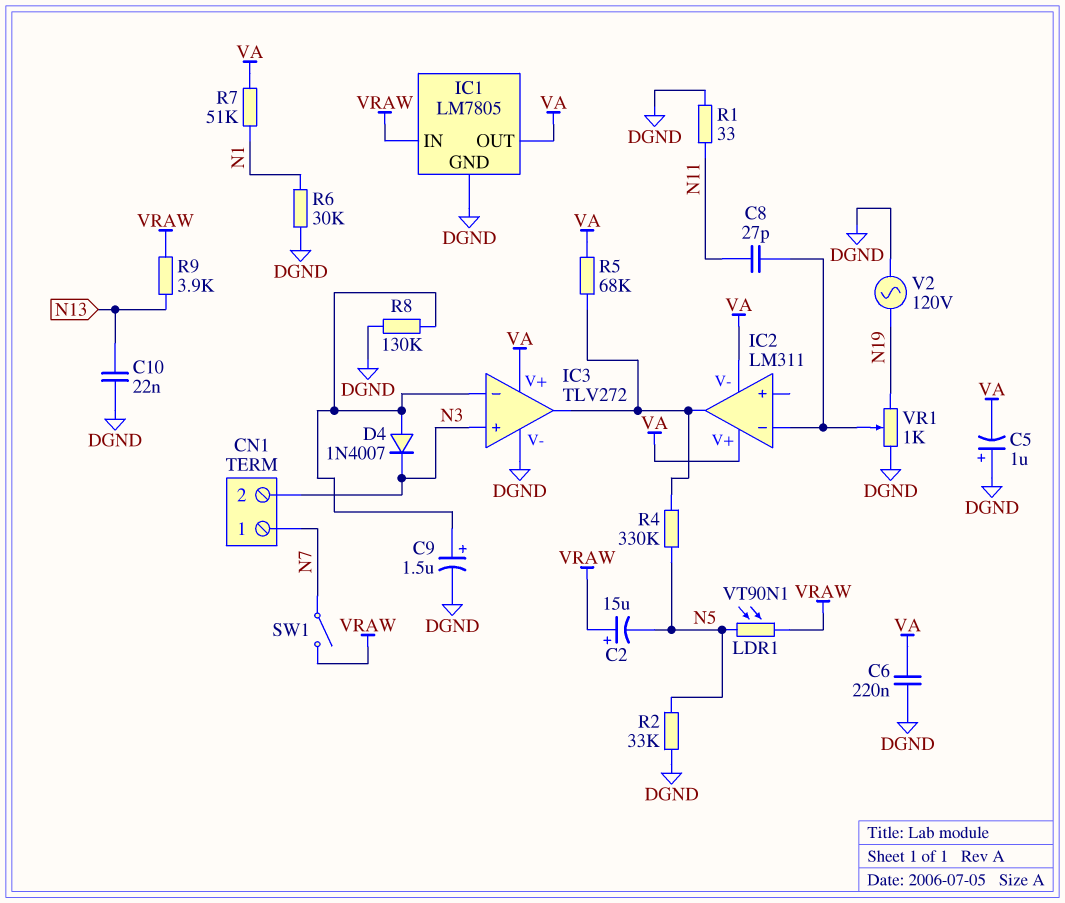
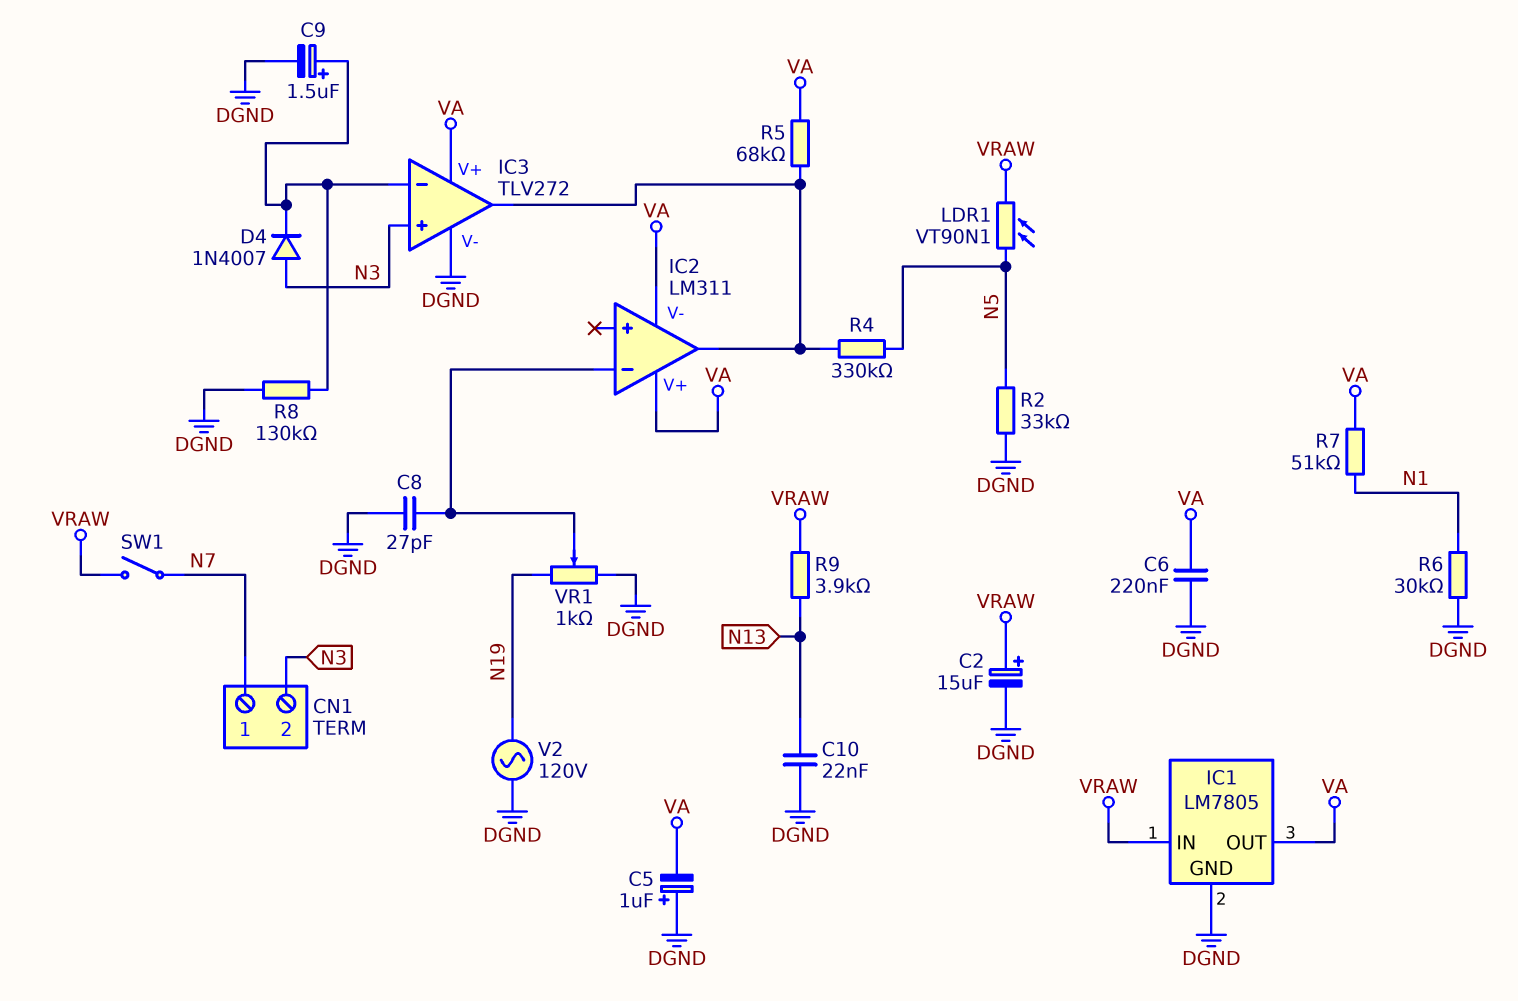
C2: 15uF (plus VRAW, minus N5) -> 15uF (plus VRAW, minus DGND)
C8: 27pF (IC2/in-, N11) -> 27pF (DGND, IC2/in-)
D4: diode 1N4007 (A IC3/in-, K N3) -> diode 1N4007 (A N3, K IC3/in-)
R1: 33 (DGND, N11) -> none

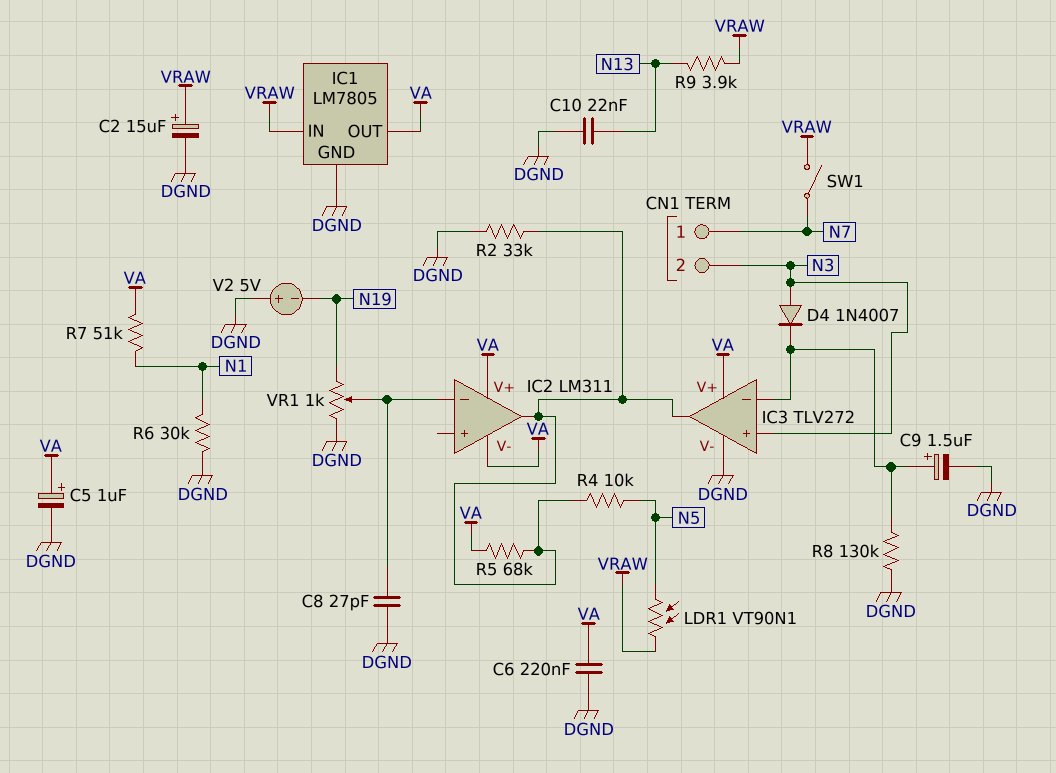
C5: 1uF (plus DGND, minus VA) -> 1uF (plus VA, minus DGND)
R2: 33k (DGND, N5) -> 33k (DGND, IC2/out)
R4: 330k (IC2/out, N5) -> 10k (IC2/out, N5)
V2: AC 120V (DGND, N19) -> 5V (plus DGND, minus N19)

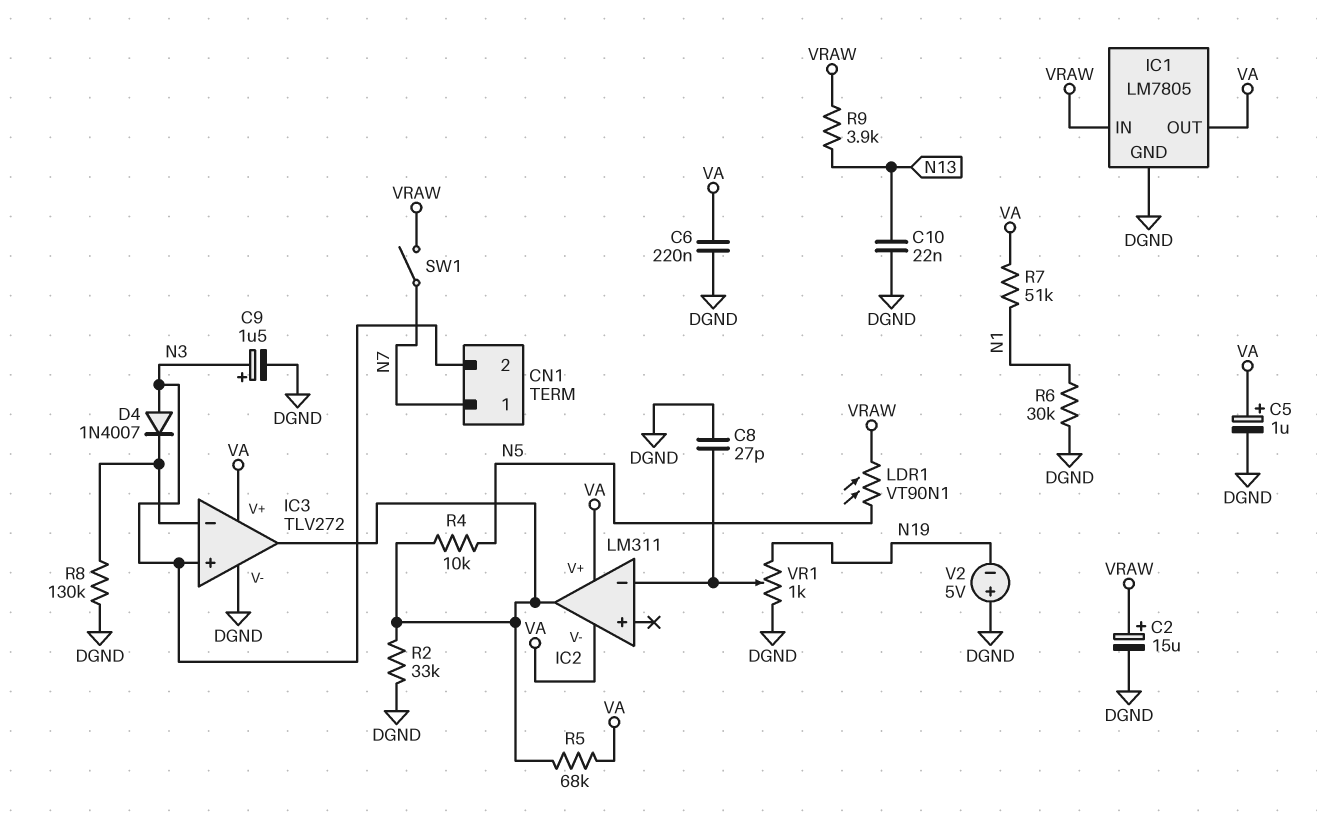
C9: 1.5uF (plus IC3/in-, minus DGND) -> 1.5uF (plus N3, minus DGND)

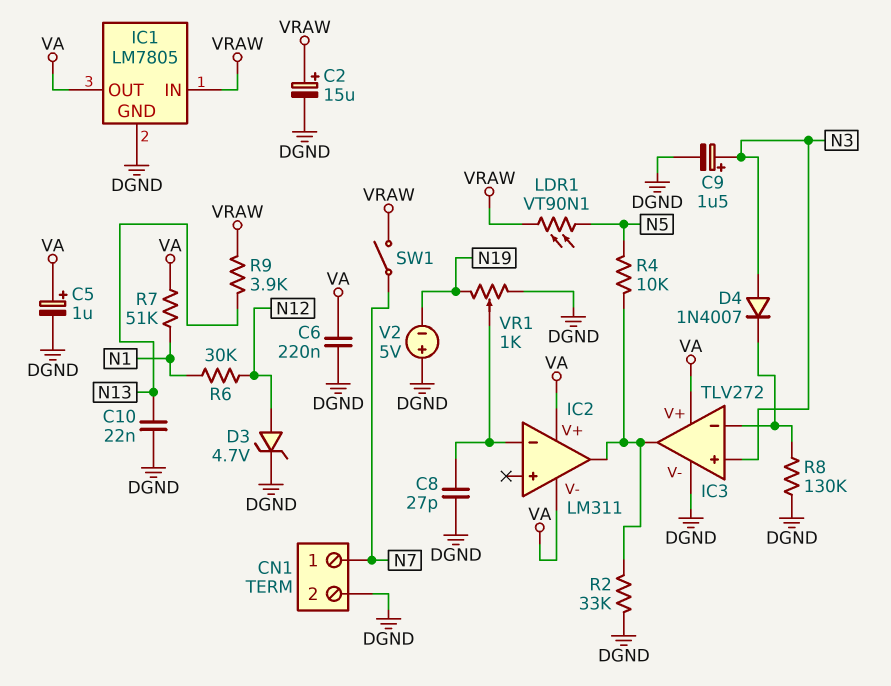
CN1 pin 2: N3 -> DGND
D3: none -> zener 4.7V (A N12, K DGND)
R5: 68k (IC2/out, VA) -> none
R6: 30k (DGND, N1) -> 30k (N1, N12)

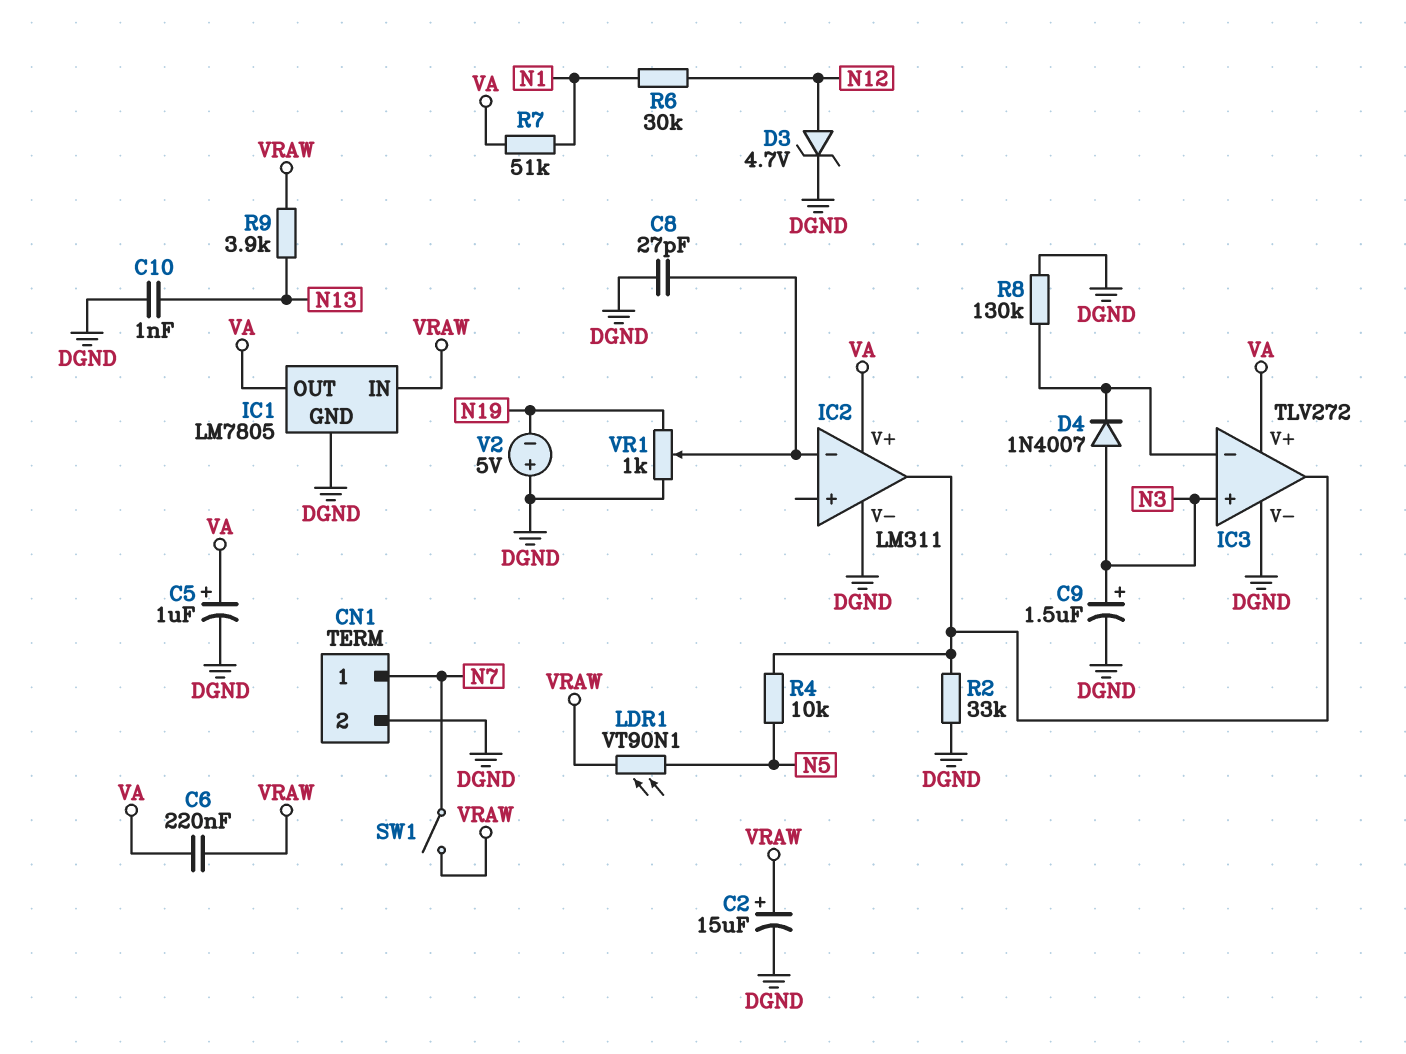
C6: 220nF (DGND, VA) -> 220nF (VA, VRAW)
C10: 22nF (DGND, N13) -> 1nF (DGND, N13)
IC2 pin V-: VA -> DGND

